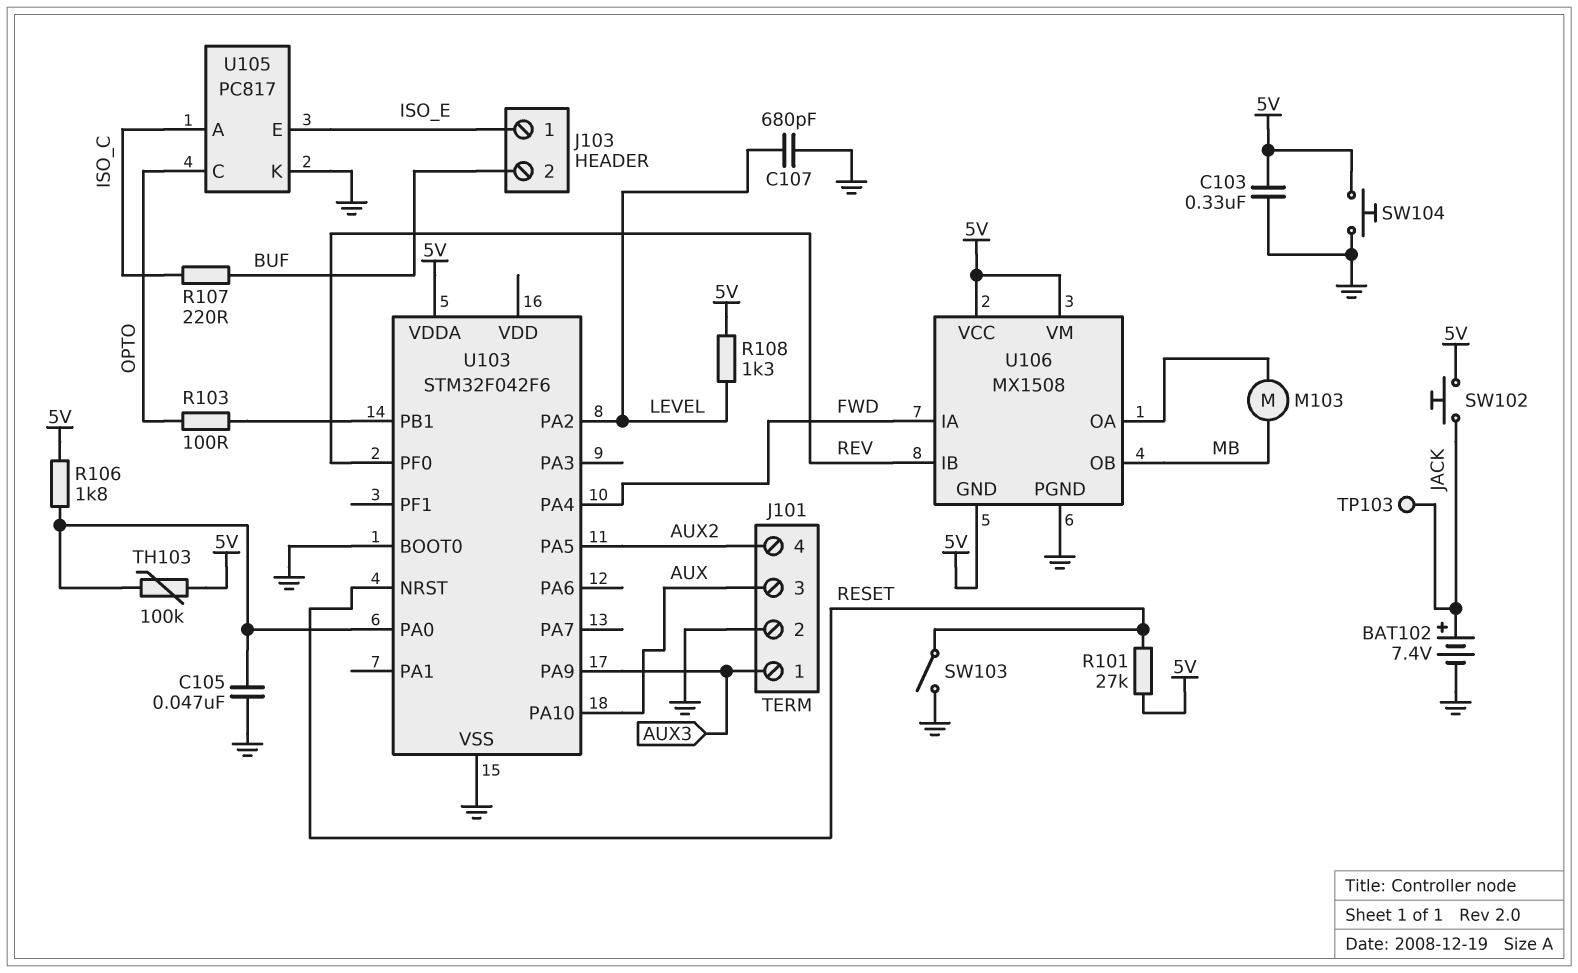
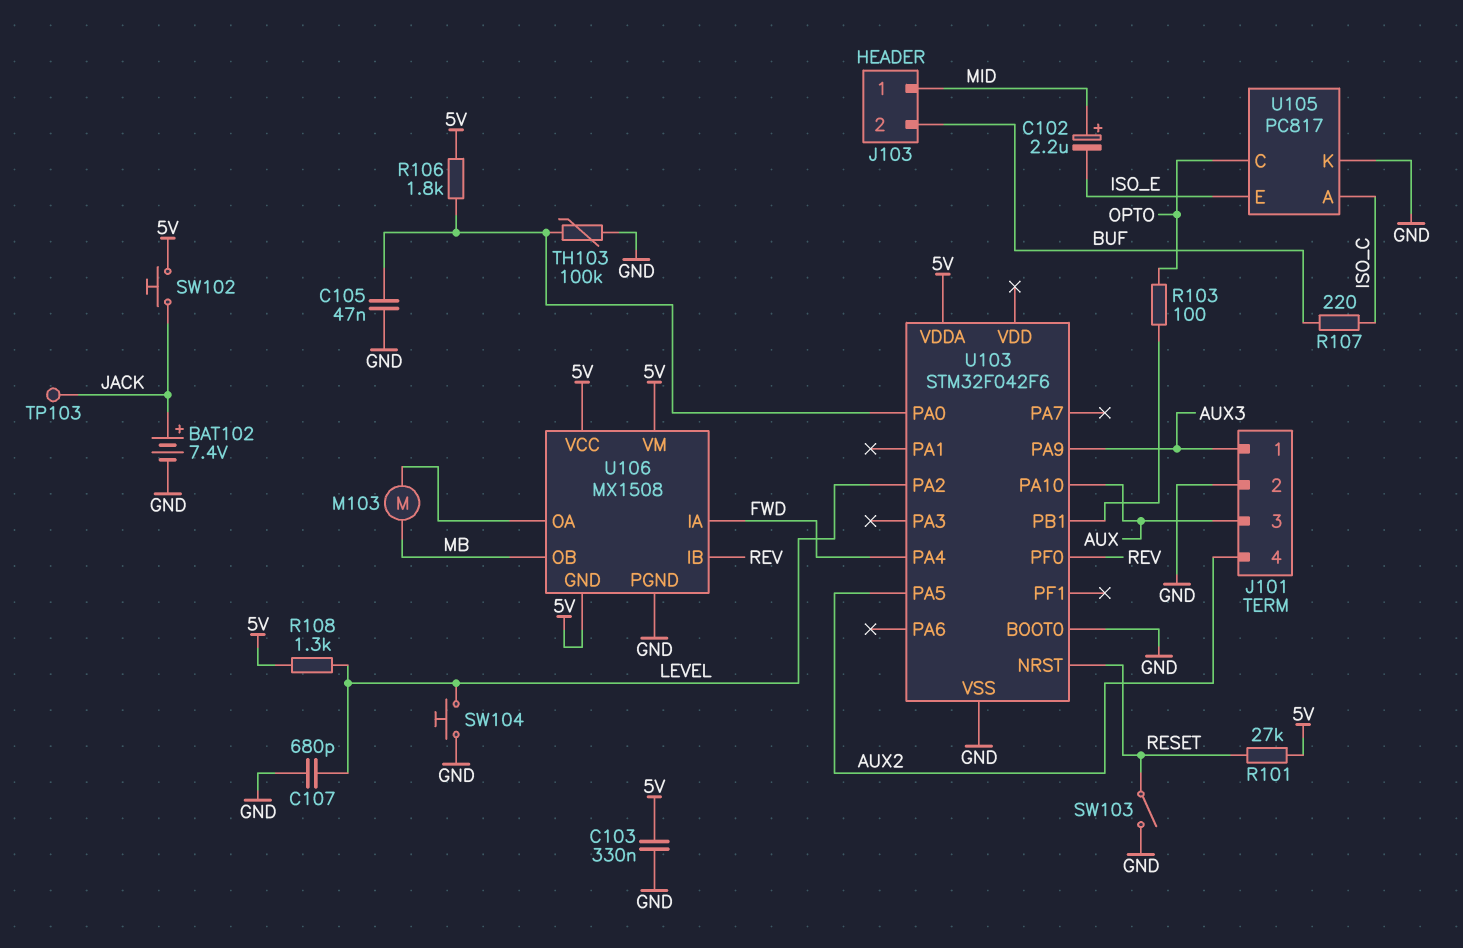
C102: none -> 2.2uF (plus MID, minus ISO_E)
J103 pin 1: ISO_E -> MID
SW104: button (5V, GND) -> button (GND, LEVEL)
TH103: 100k (5V, U103/PA0) -> 100k (GND, U103/PA0)

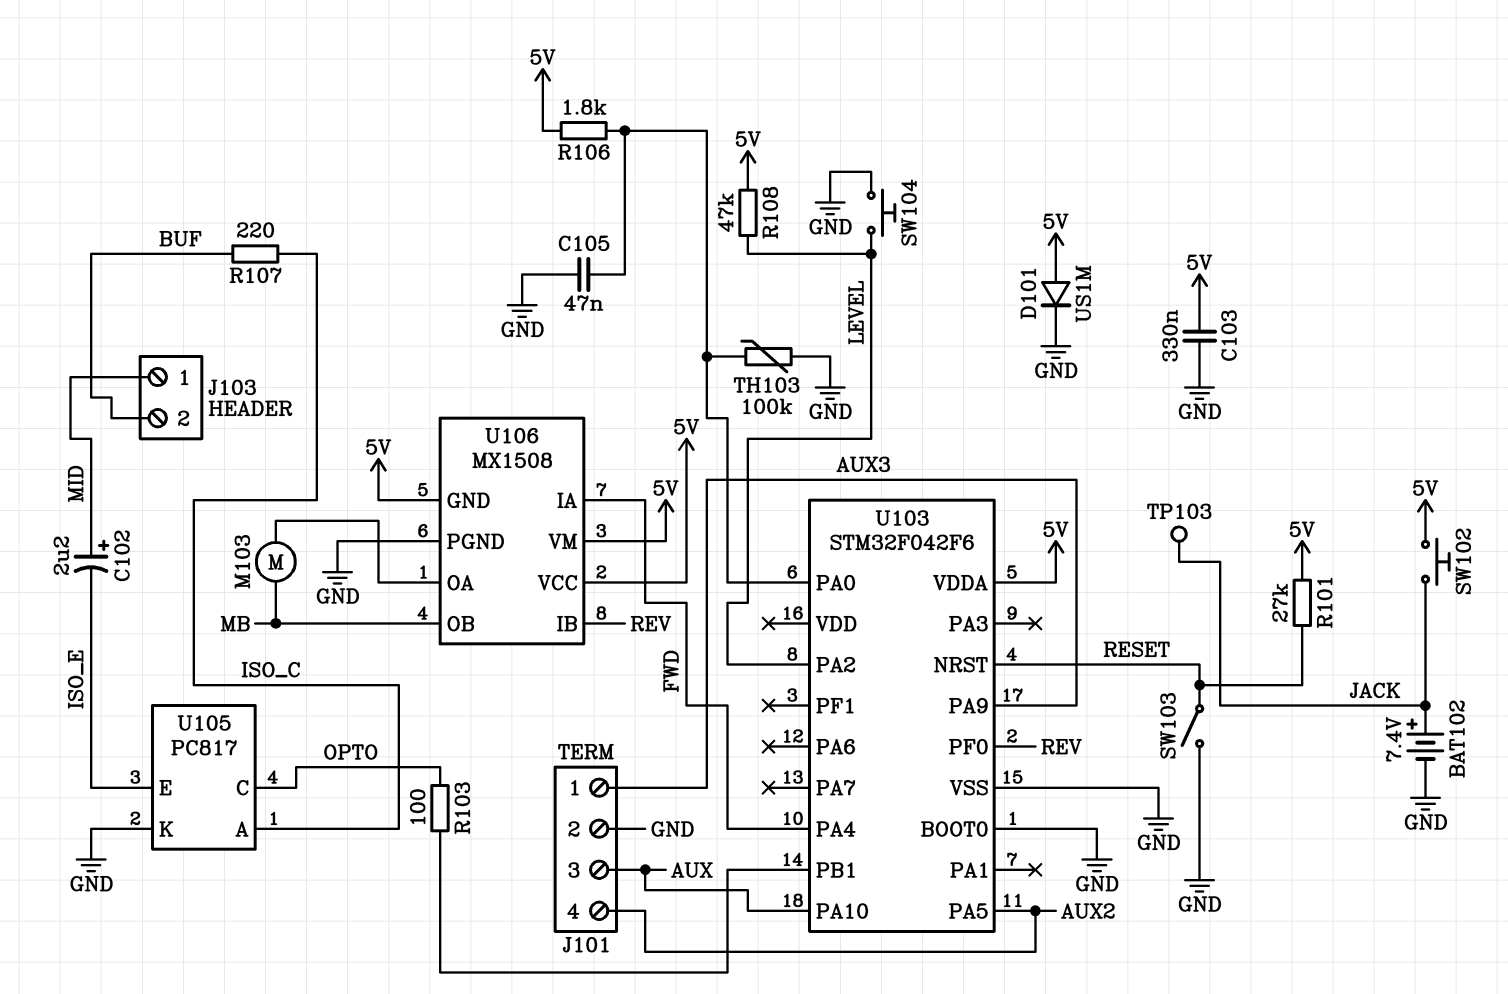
C107: 680pF (GND, LEVEL) -> none
D101: none -> diode US1M (A 5V, K GND)
R108: 1.3k (5V, LEVEL) -> 47k (5V, LEVEL)

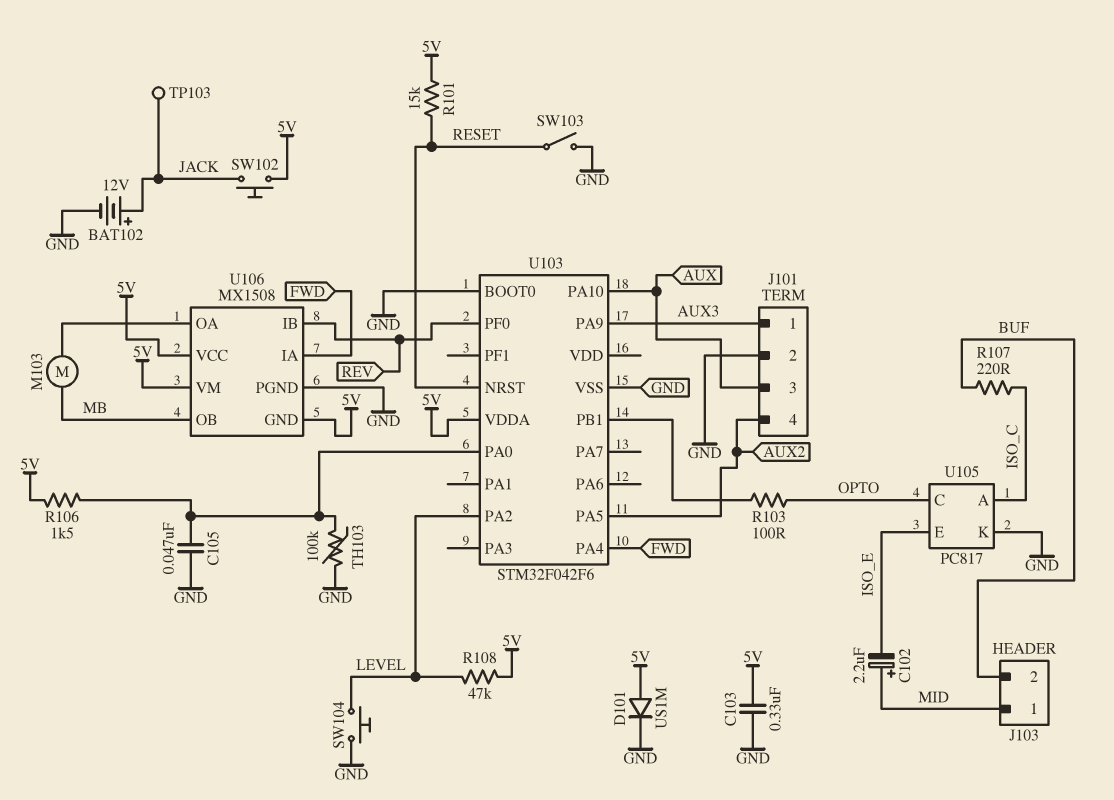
BAT102: 7.4V (plus JACK, minus GND) -> 12V (plus JACK, minus GND)
R101: 27k (5V, RESET) -> 15k (5V, RESET)
R106: 1.8k (5V, U103/PA0) -> 1.5k (5V, U103/PA0)

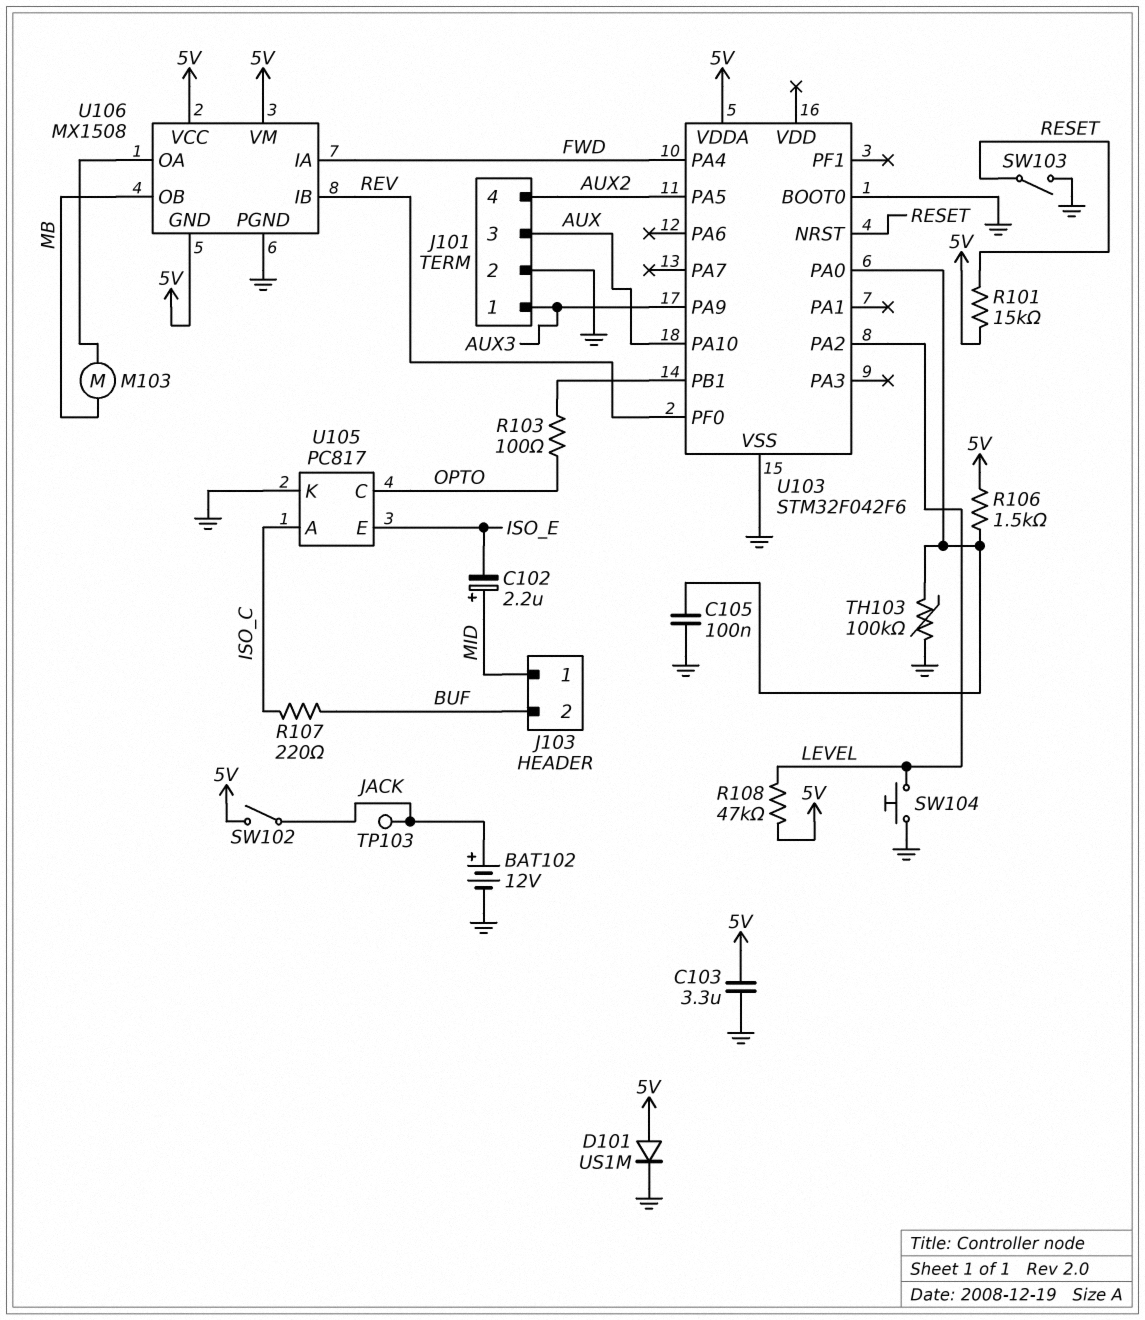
C103: 330nF (5V, GND) -> 3.3uF (5V, GND)
C105: 47nF (GND, U103/PA0) -> 100nF (GND, U103/PA0)
SW102: button (5V, JACK) -> switch (5V, JACK)

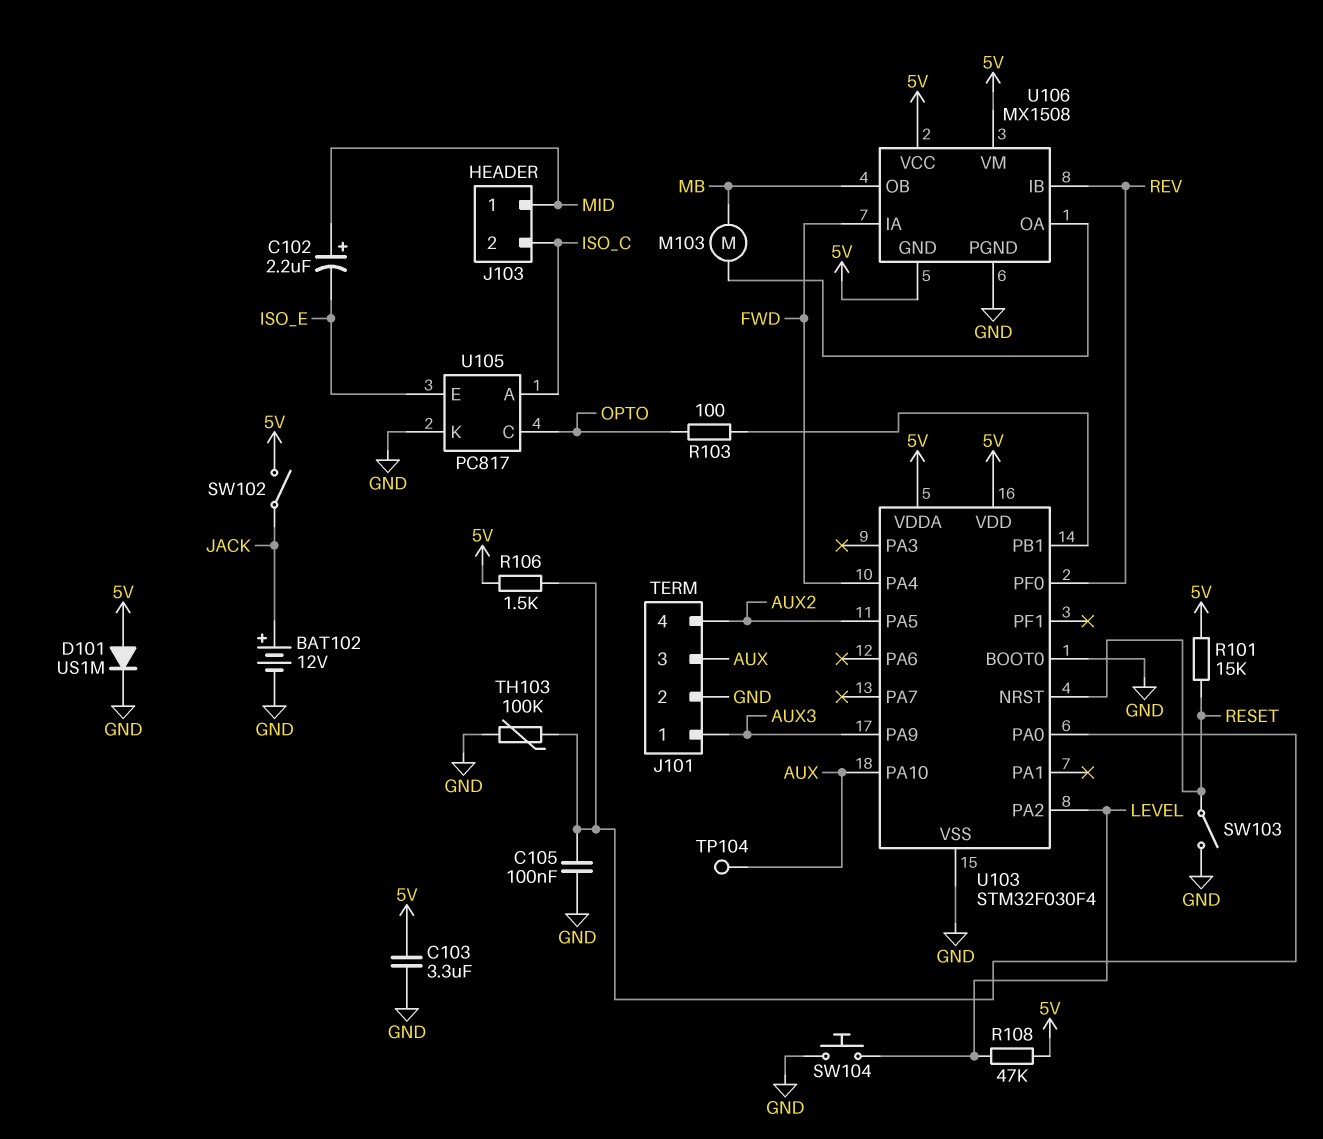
J103 pin 2: BUF -> ISO_C
R107: 220 (BUF, ISO_C) -> none
TP103: test point (JACK) -> none
TP104: none -> test point (AUX)
U103: STM32F042F6 -> STM32F030F4
U103 pin VDD: none -> 5V

